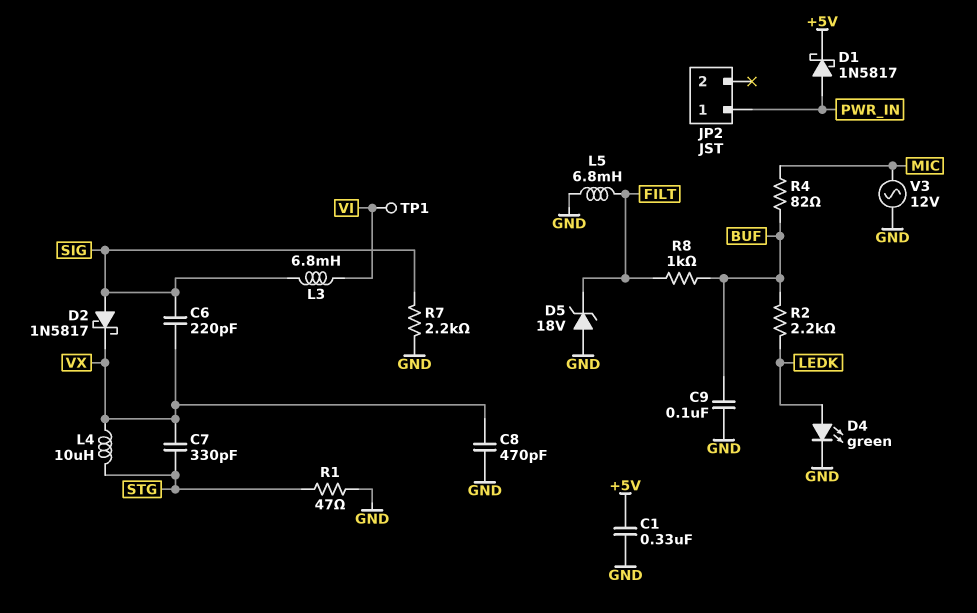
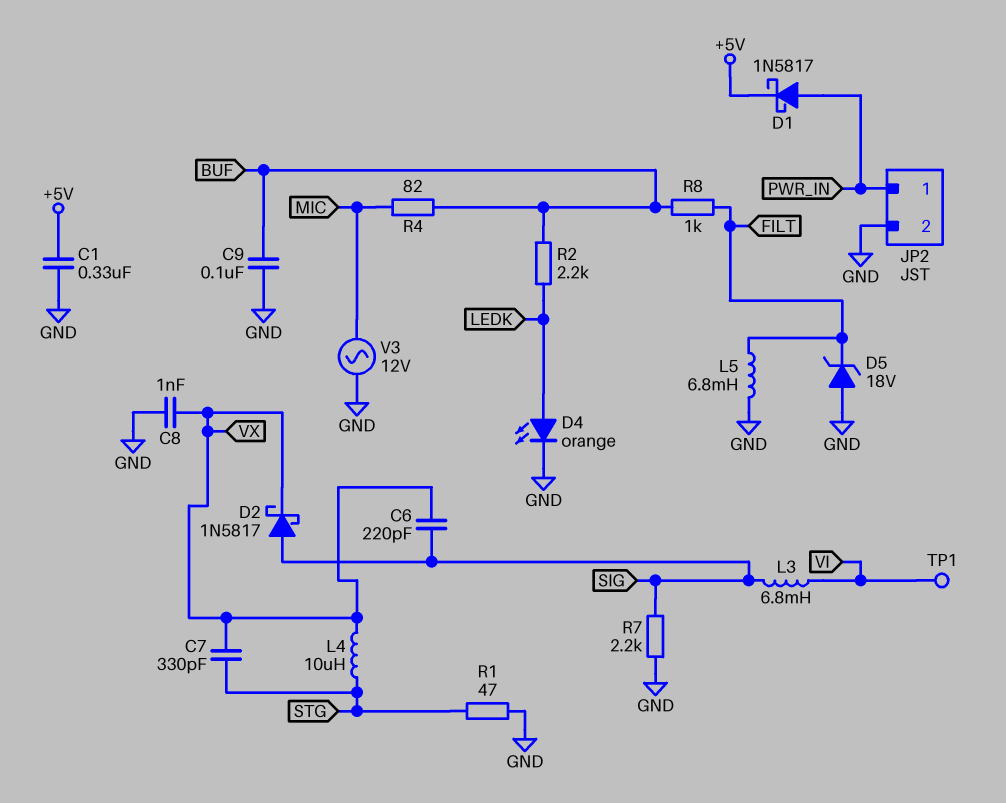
C8: 470pF (GND, VX) -> 1nF (GND, VX)
D4: LED green (A LEDK, K GND) -> LED orange (A LEDK, K GND)
JP2 pin 2: none -> GND

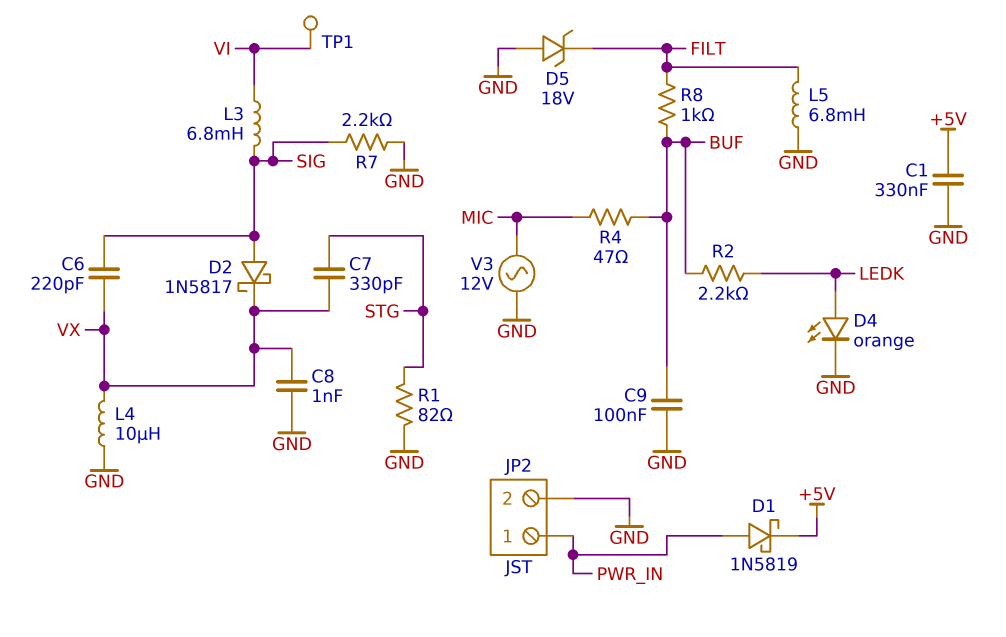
D1: schottky 1N5817 (A PWR_IN, K +5V) -> schottky 1N5819 (A PWR_IN, K +5V)
L4: 10uH (STG, VX) -> 10uH (GND, VX)
R1: 47 (GND, STG) -> 82 (GND, STG)
R4: 82 (BUF, MIC) -> 47 (BUF, MIC)

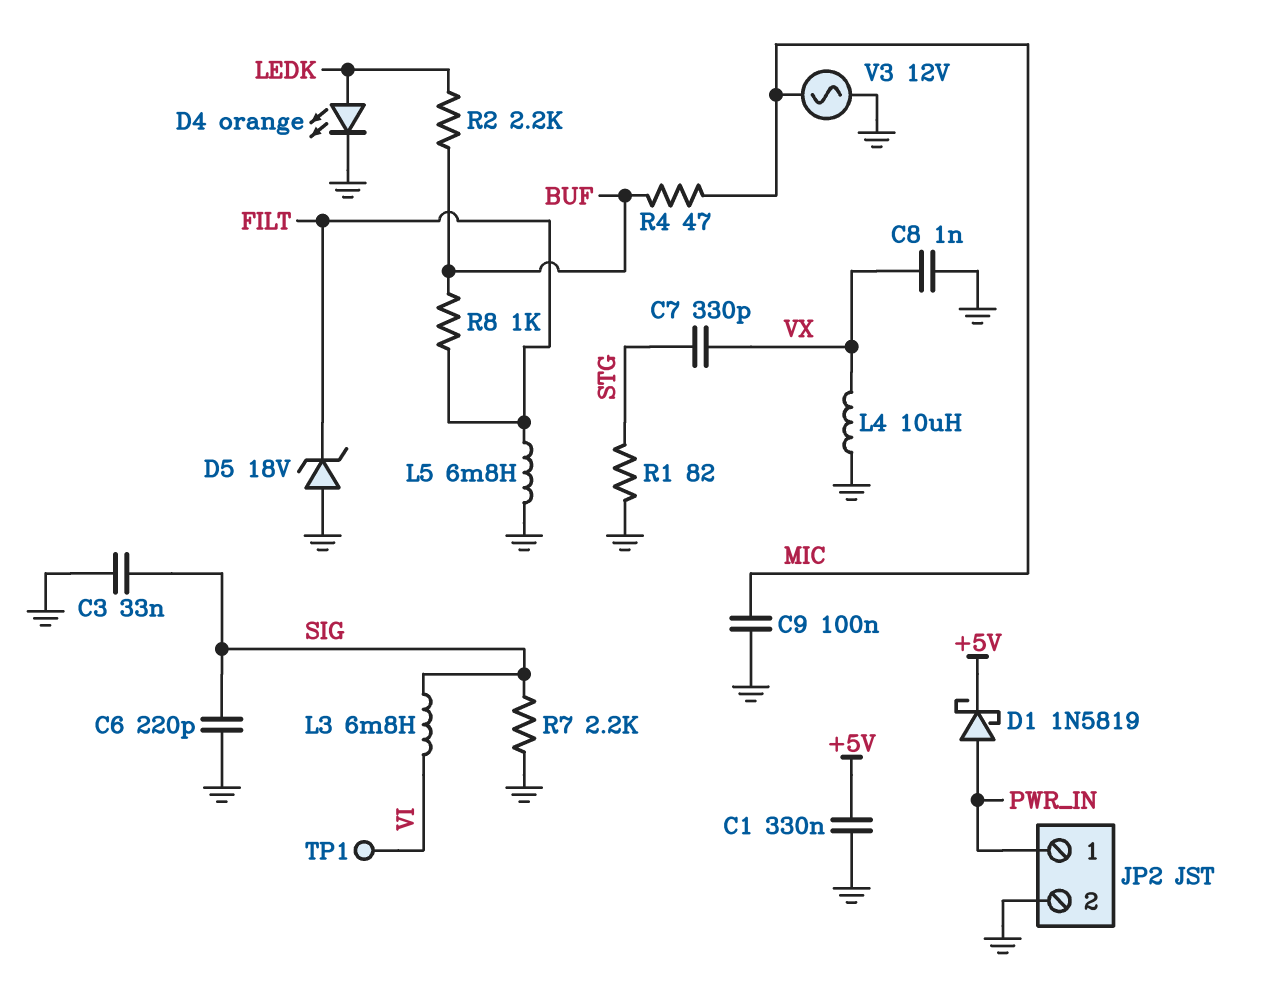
C3: none -> 33nF (GND, SIG)
C6: 220pF (SIG, VX) -> 220pF (GND, SIG)
C9: 100nF (BUF, GND) -> 100nF (GND, MIC)
D2: schottky 1N5817 (A SIG, K VX) -> none

